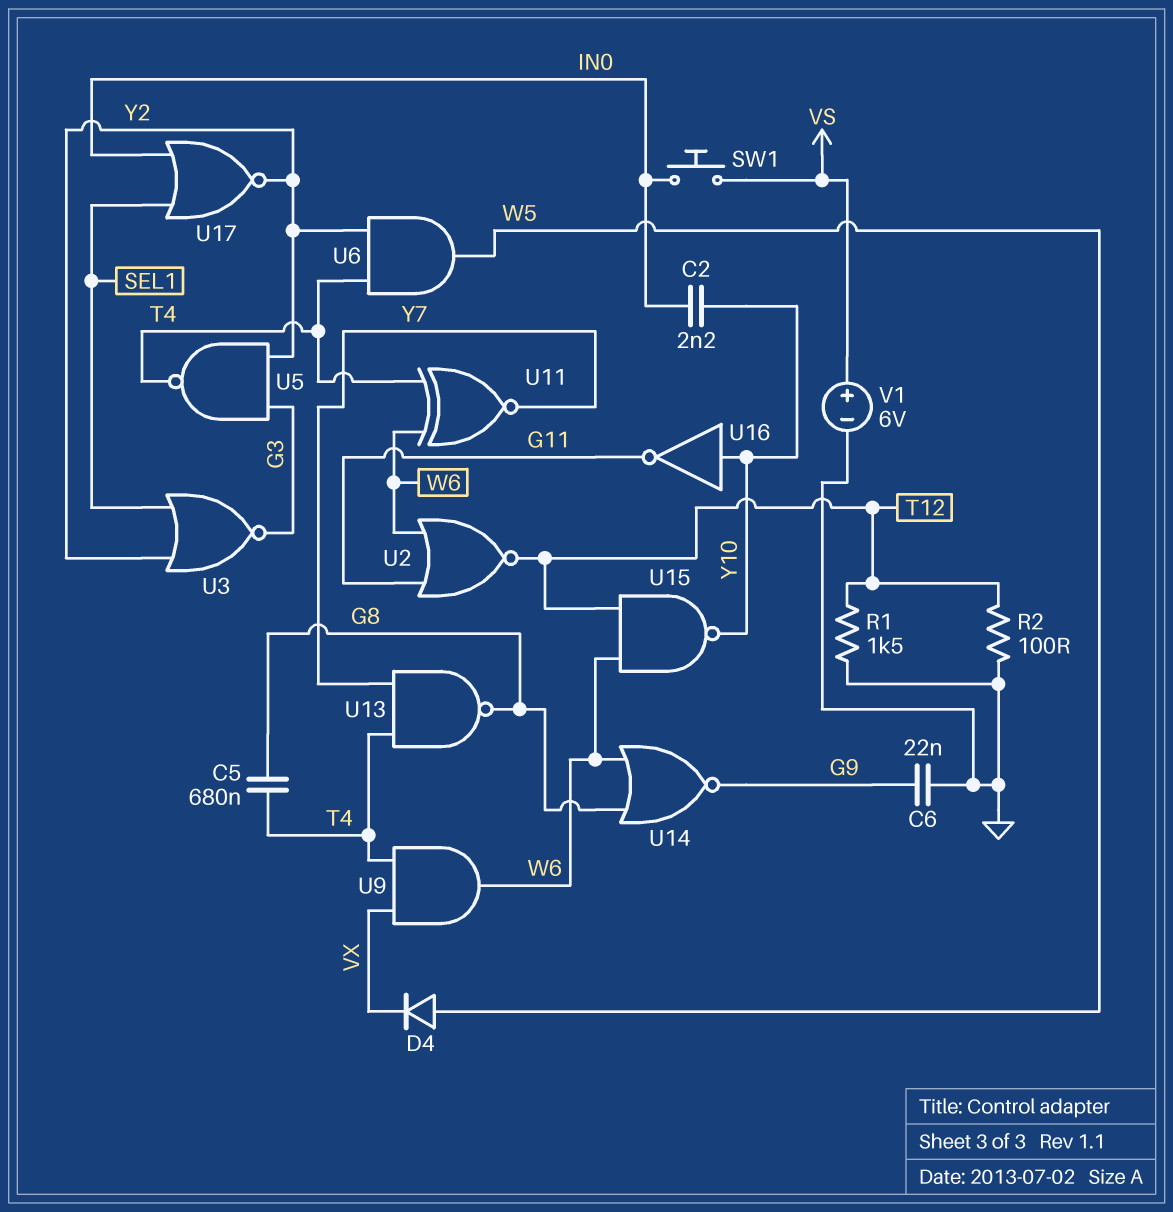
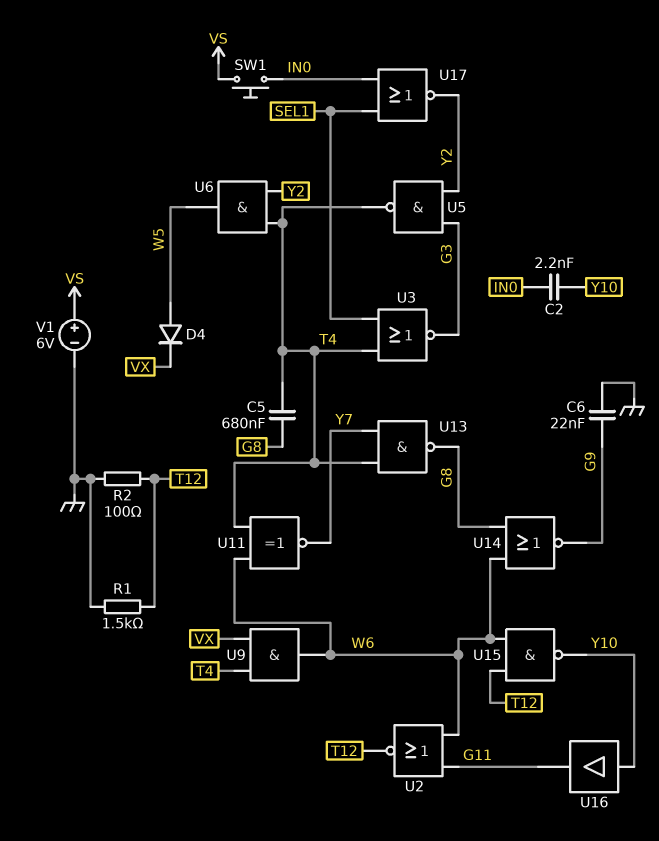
U3: NOR (in SEL1, in Y2, out G3) -> NOR (in SEL1, in T4, out G3)
U16: NOT (in Y10, out G11) -> buffer (in Y10, out G11)

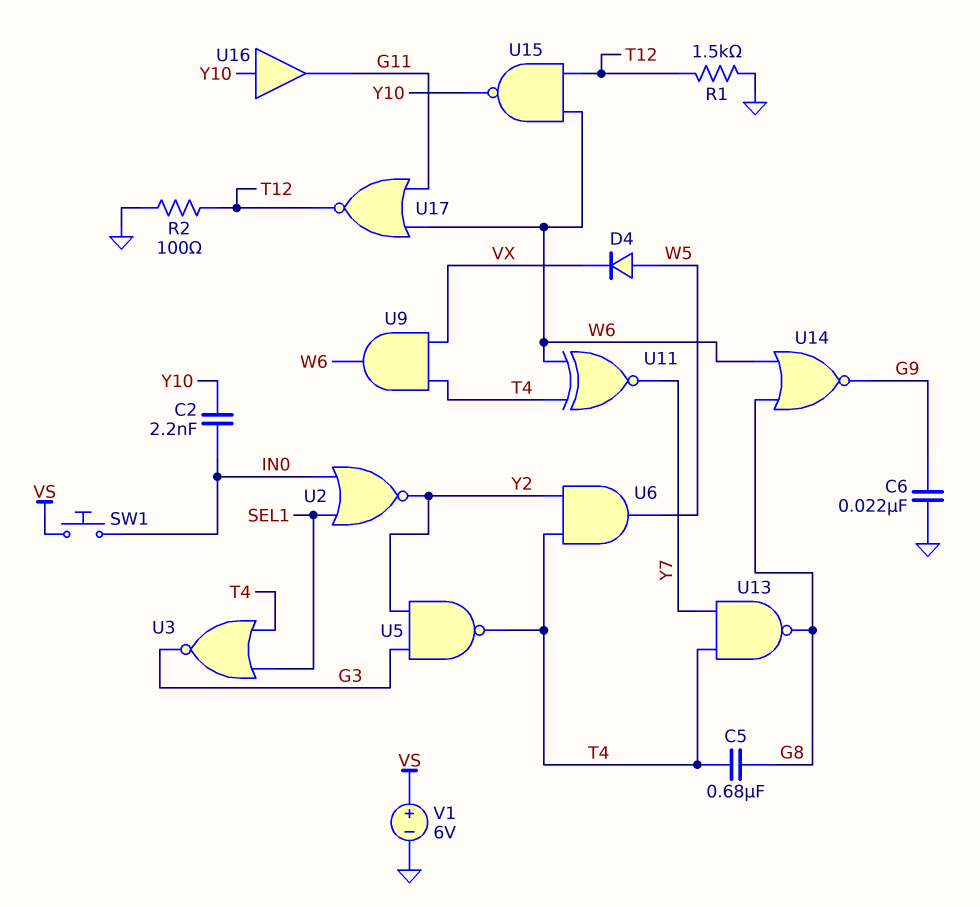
U2: NOR (in G11, in W6, out T12) -> NOR (in IN0, in SEL1, out Y2)
U17: NOR (in IN0, in SEL1, out Y2) -> NOR (in G11, in W6, out T12)

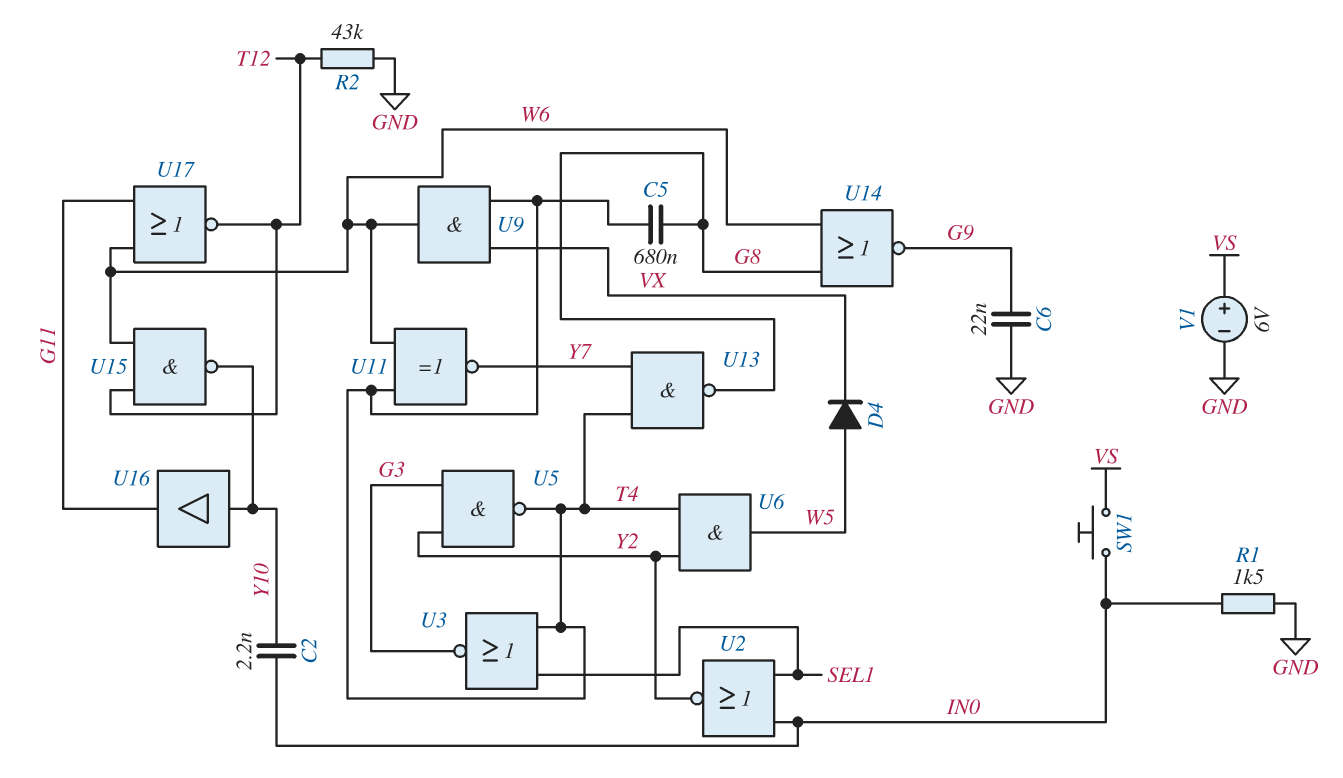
R1: 1.5k (GND, T12) -> 1.5k (GND, IN0)
R2: 100 (GND, T12) -> 43k (GND, T12)

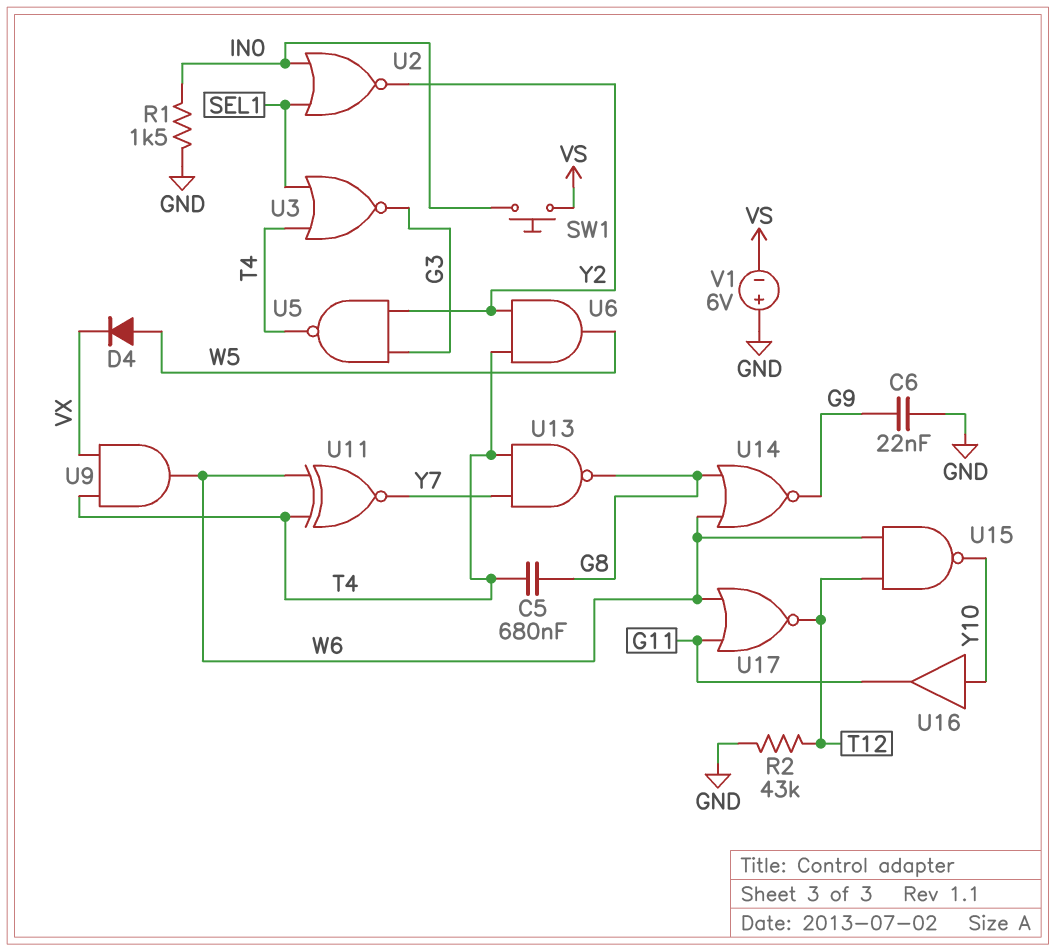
C2: 2.2nF (IN0, Y10) -> none
V1: 6V (plus VS, minus GND) -> 6V (plus GND, minus VS)

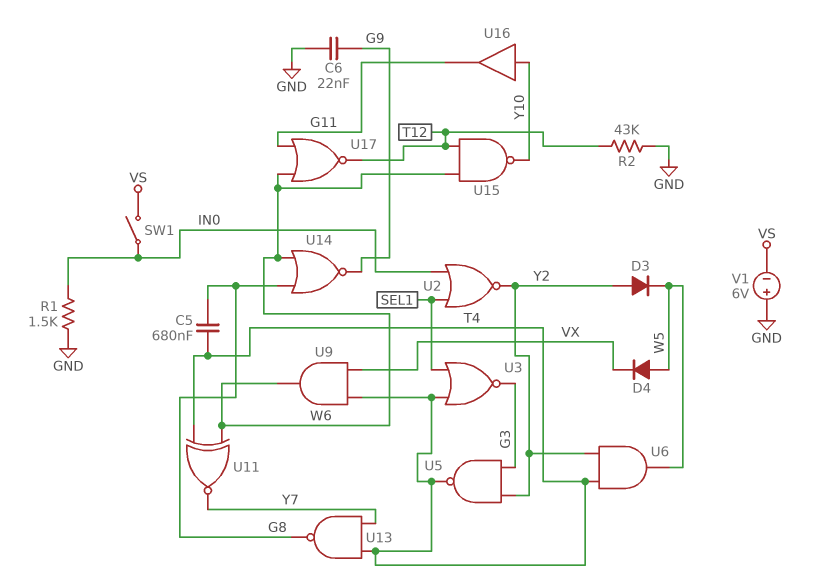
D3: none -> diode (A Y2, K W5)
SW1: button (IN0, VS) -> switch (IN0, VS)

